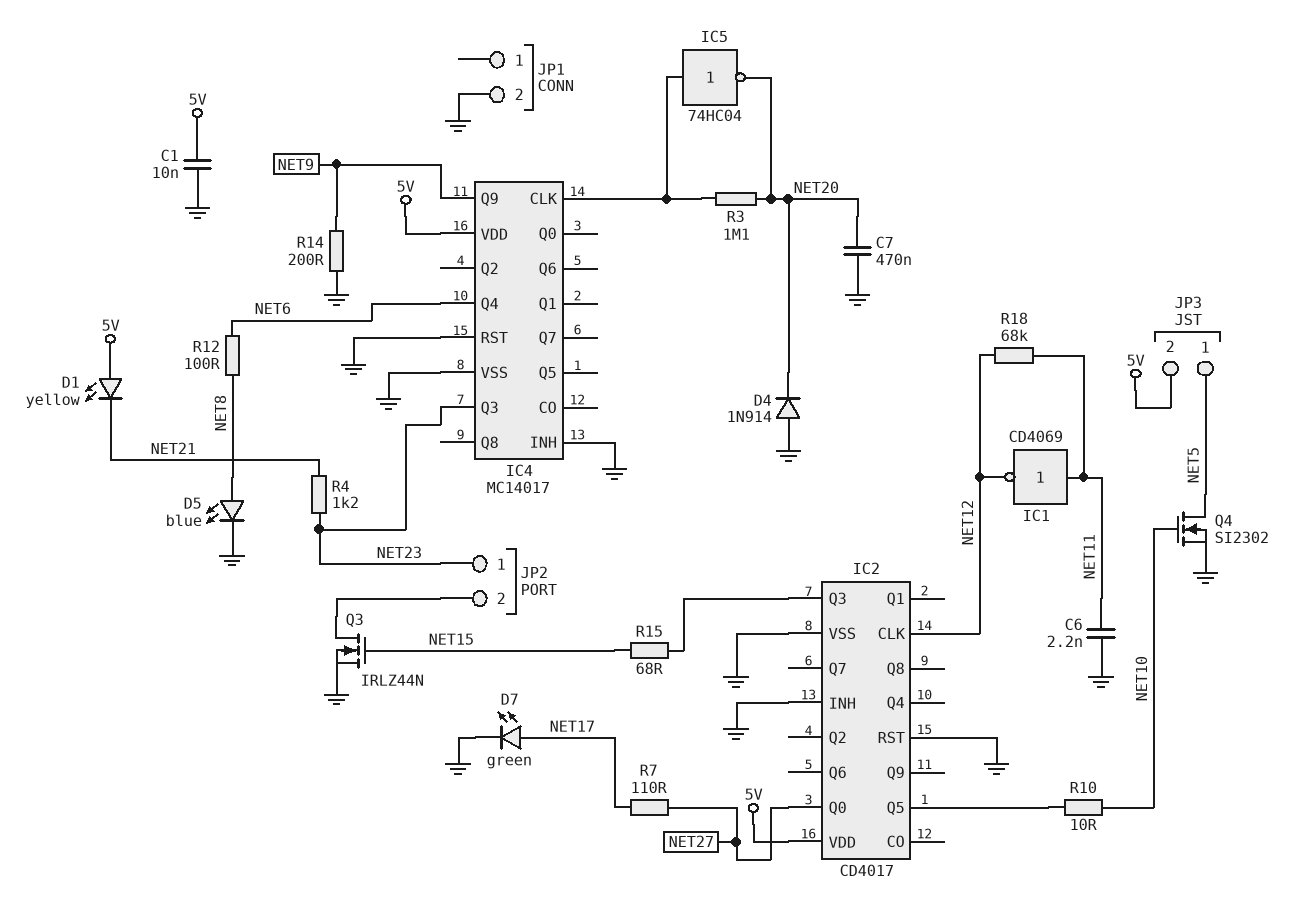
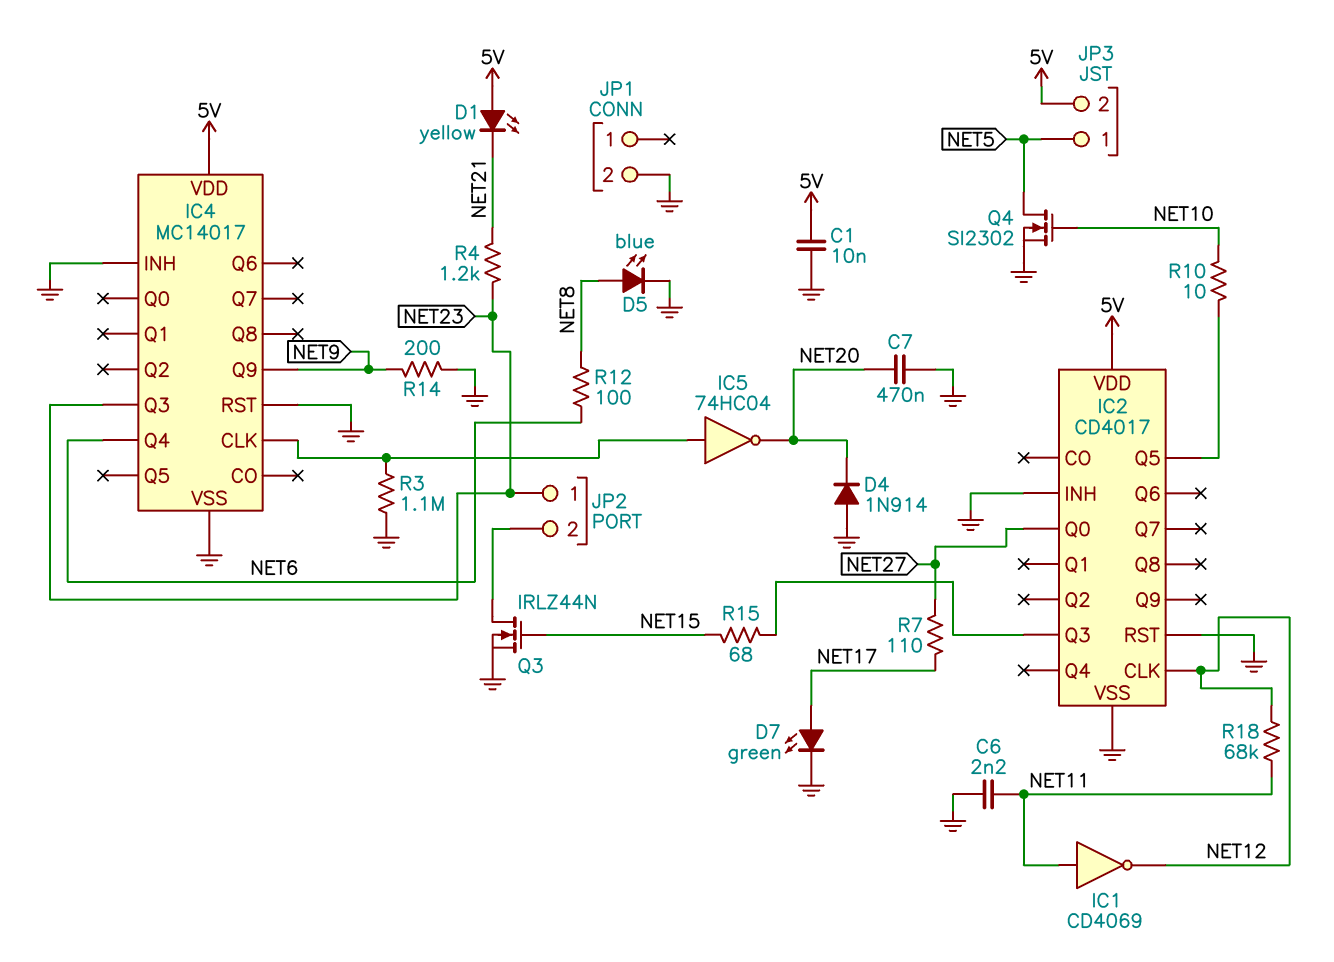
R3: 1.1M (IC4/CLK, NET20) -> 1.1M (GND, IC4/CLK)

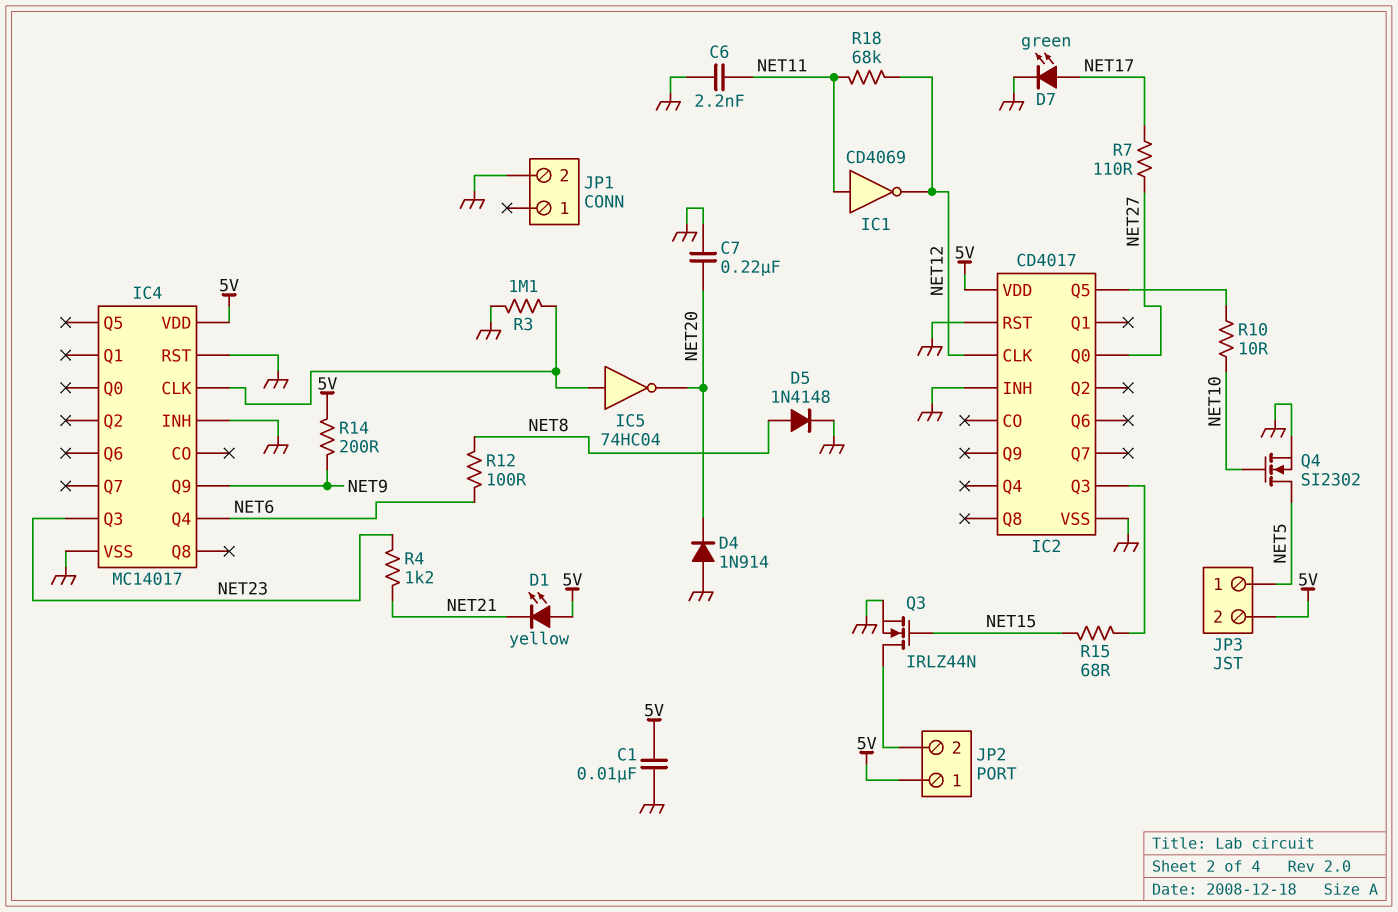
C7: 470nF (GND, NET20) -> 220nF (GND, NET20)
D5: LED blue (A NET8, K GND) -> diode 1N4148 (A NET8, K GND)
JP2 pin 1: NET23 -> 5V
R14: 200 (GND, NET9) -> 200 (5V, NET9)

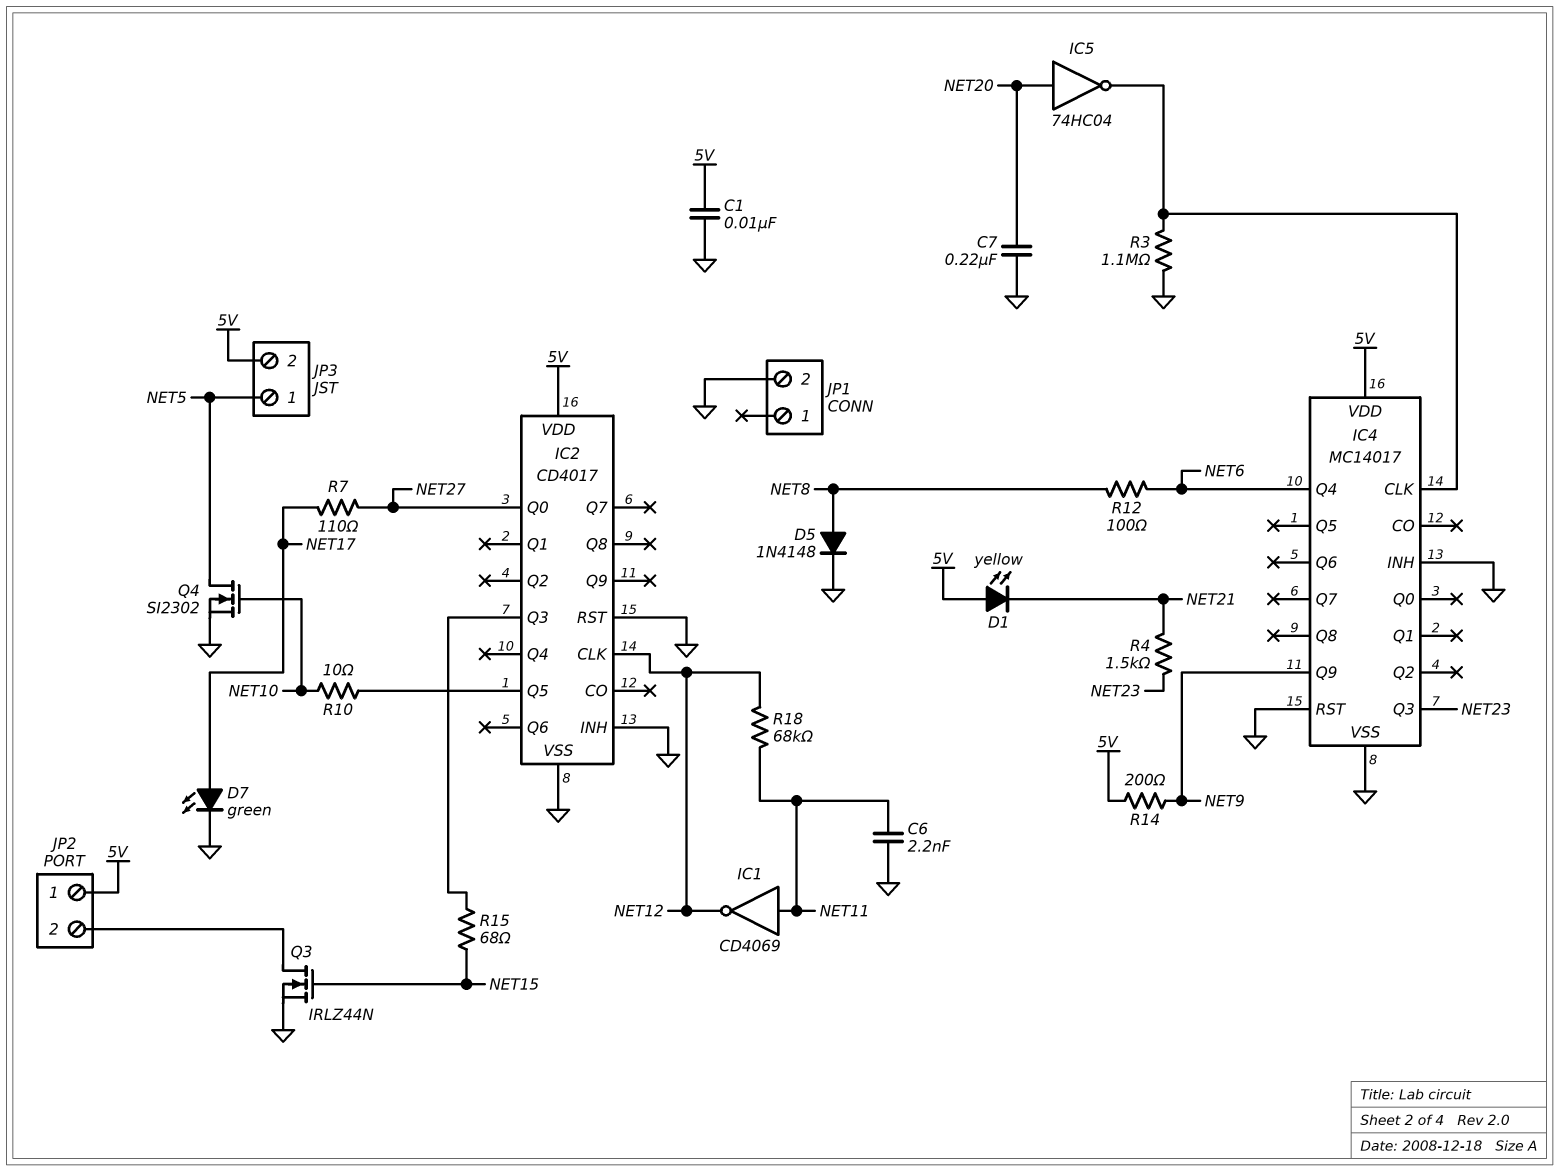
D4: diode 1N914 (A GND, K NET20) -> none
IC5: NOT 74HC04 (in IC4/CLK, out NET20) -> NOT 74HC04 (in NET20, out IC4/CLK)
R4: 1.2k (NET21, NET23) -> 1.5k (NET21, NET23)

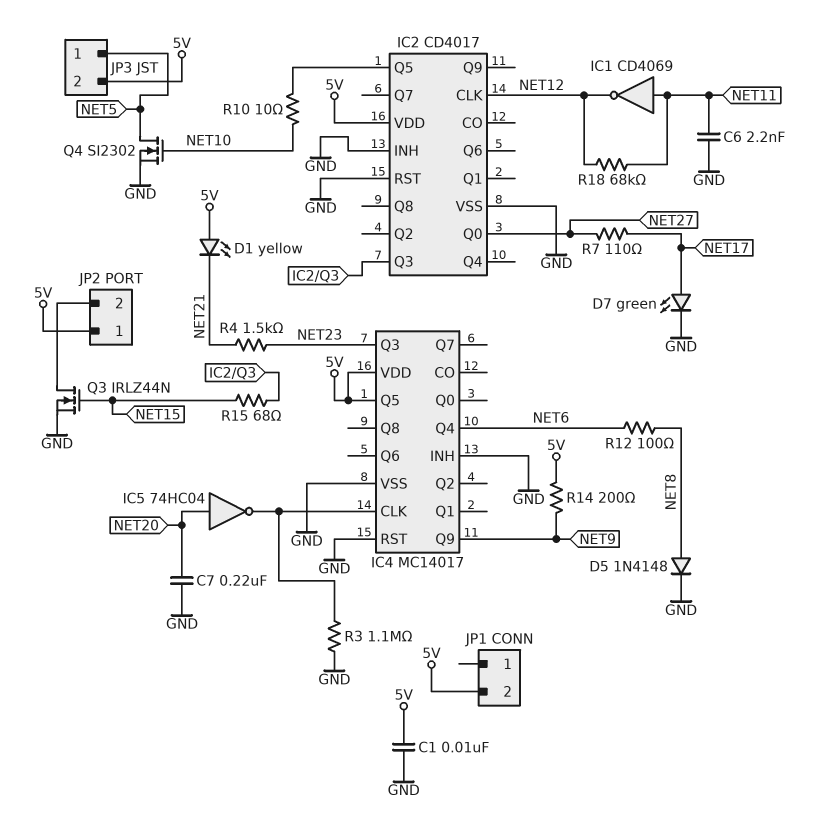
IC4 pin Q5: none -> 5V
JP1 pin 2: GND -> 5V

